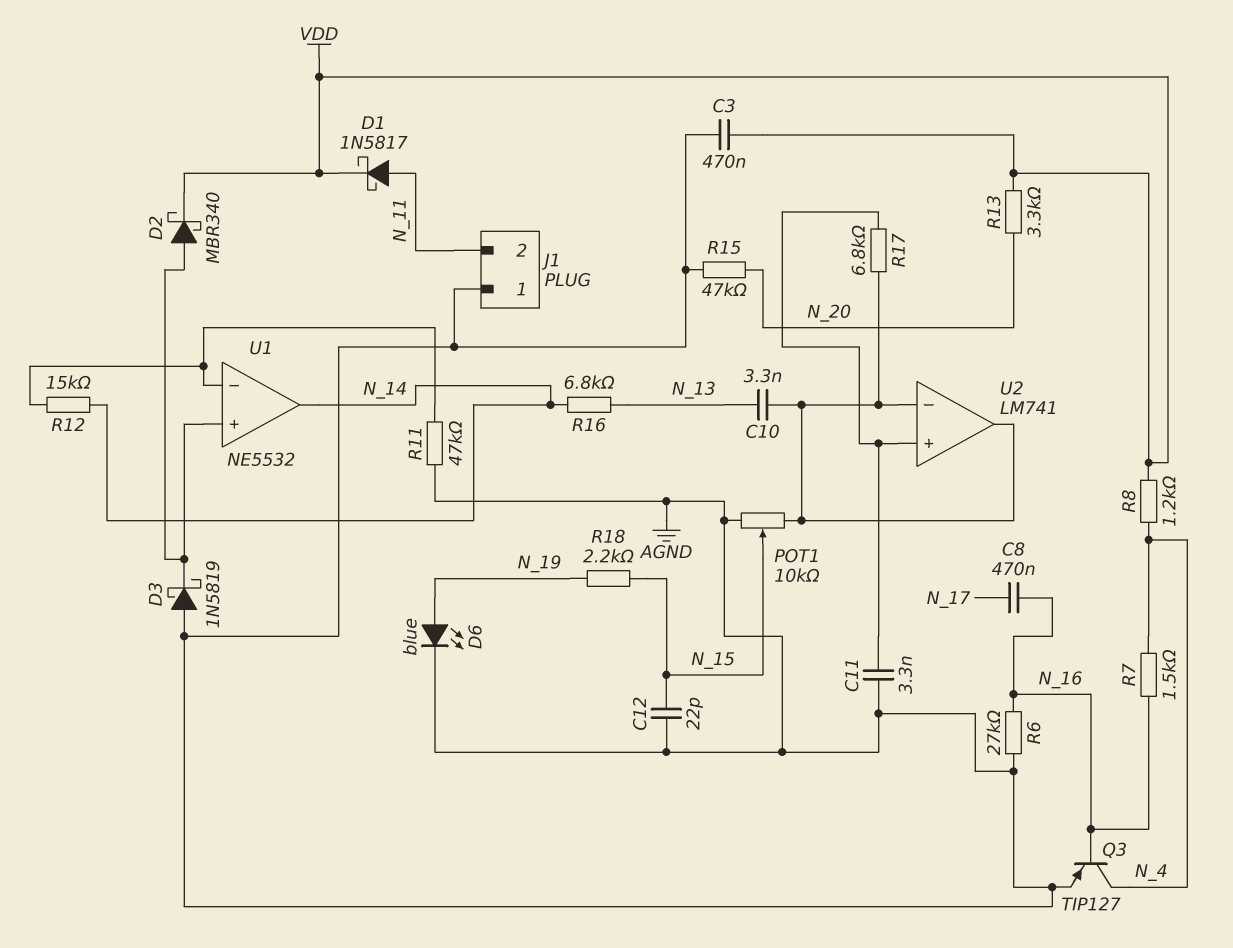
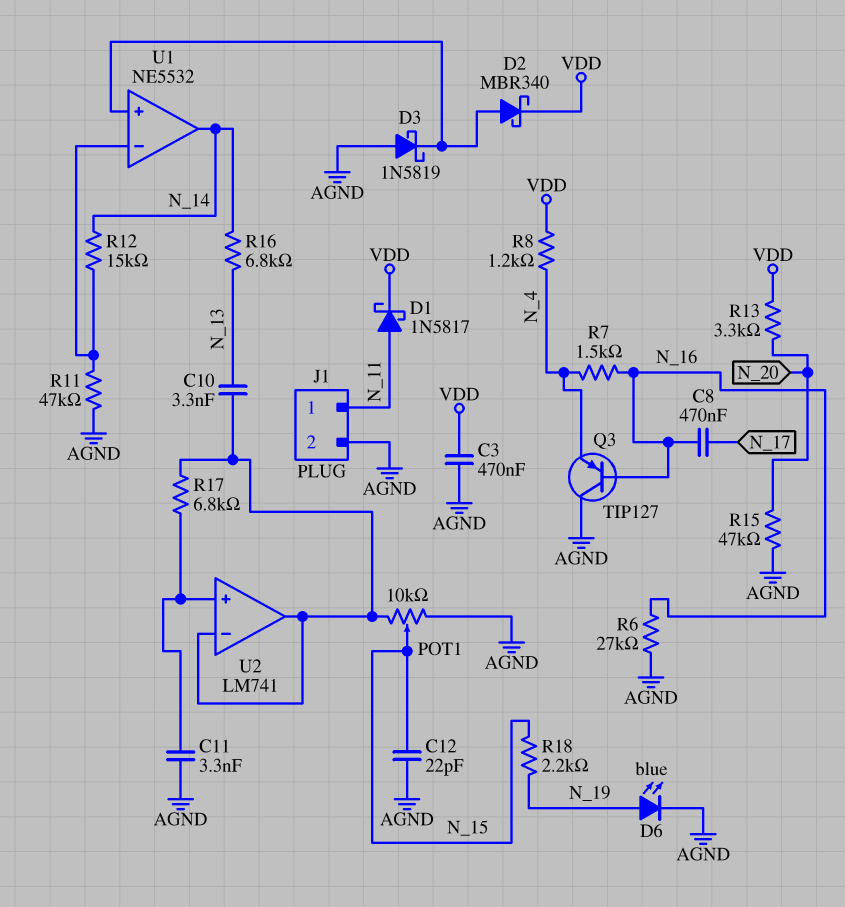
J1 pin 1: AGND -> N_11
J1 pin 2: N_11 -> AGND
Q3: PNP TIP127 (B N_16, C N_4, E AGND) -> PNP TIP127 (B N_16, C AGND, E N_4)

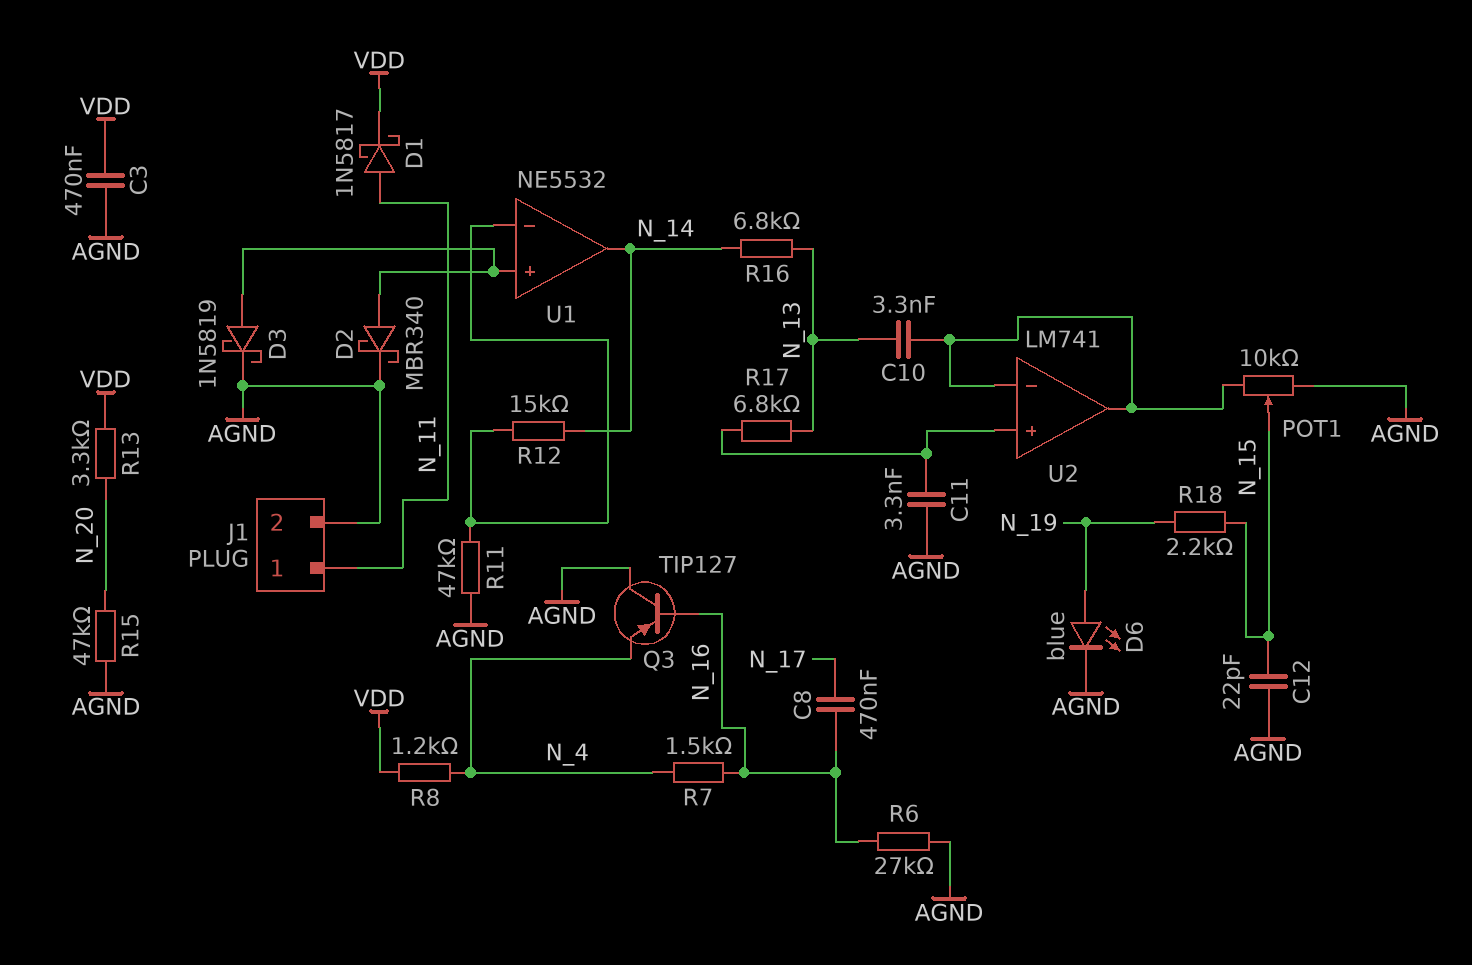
D2: schottky MBR340 (A U1/in+, K VDD) -> schottky MBR340 (A U1/in+, K AGND)
D3: schottky 1N5819 (A AGND, K U1/in+) -> schottky 1N5819 (A U1/in+, K AGND)
R17: 6.8k (U2/in+, U2/in-) -> 6.8k (N_13, U2/in+)

